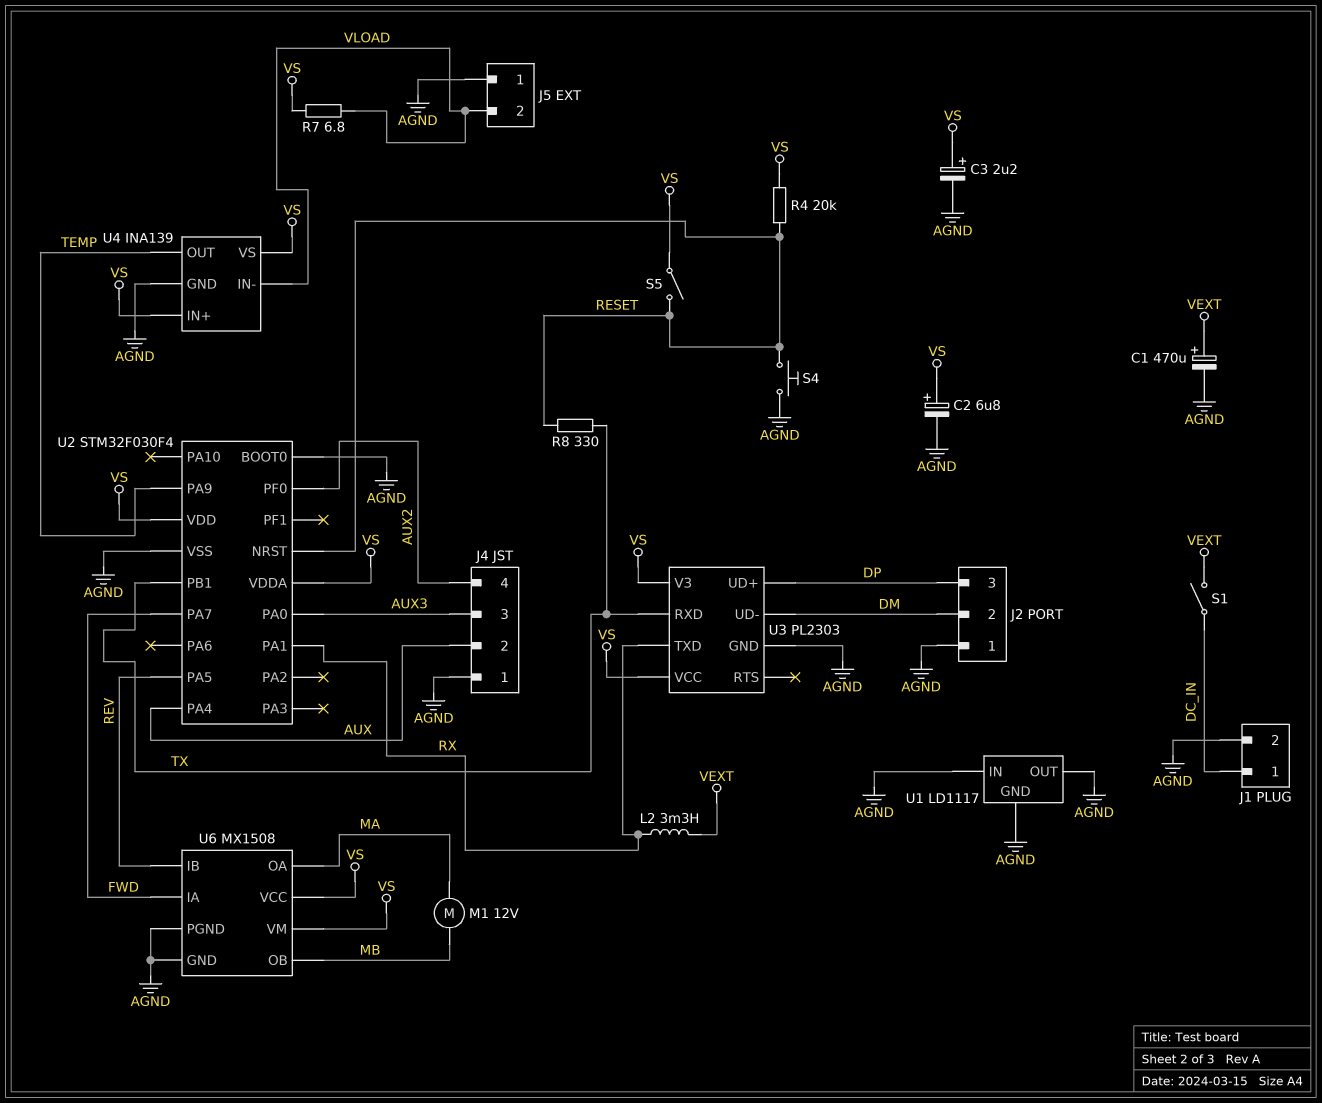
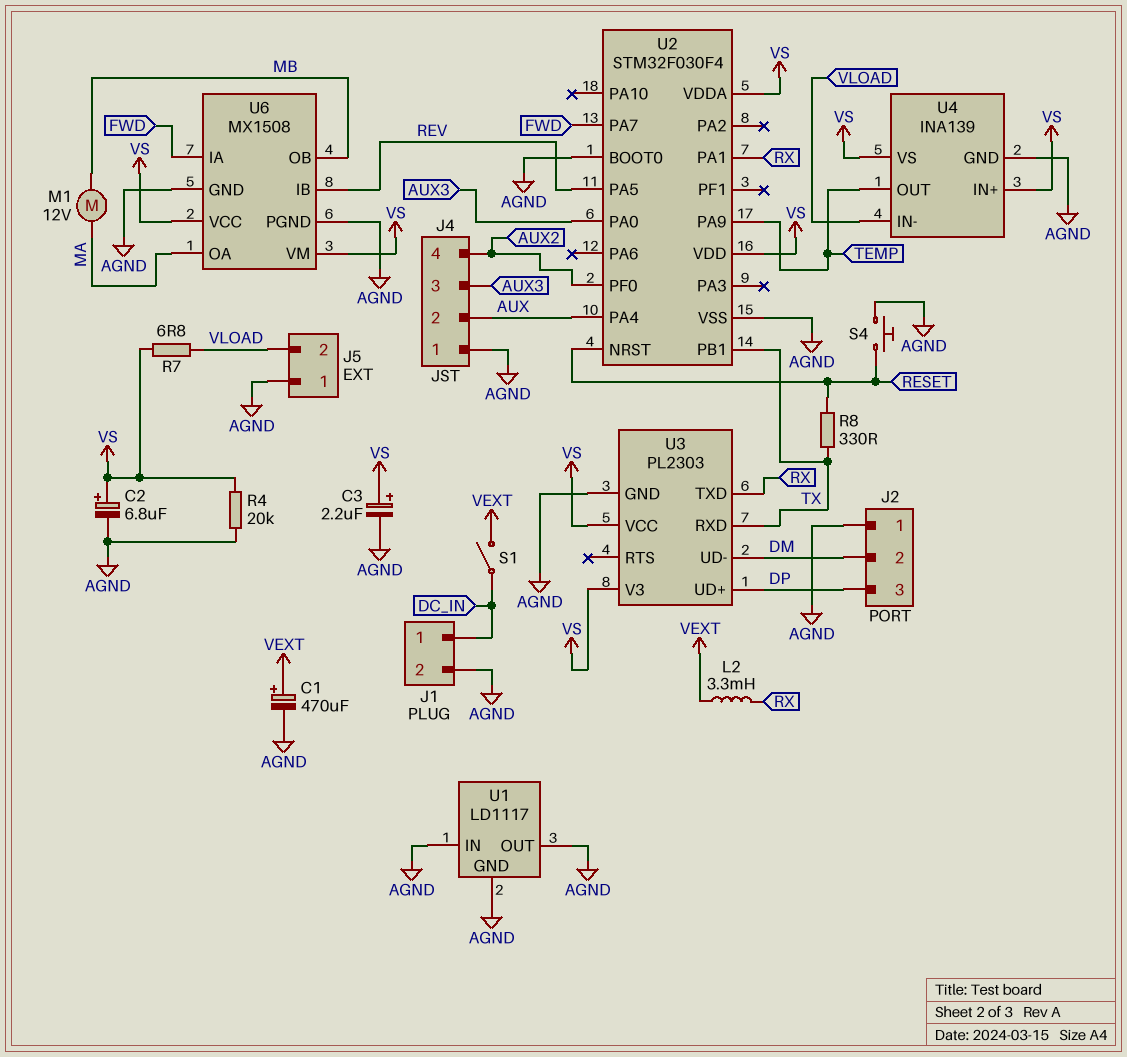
R4: 20k (RESET, VS) -> 20k (AGND, VS)
S5: switch (RESET, VS) -> none

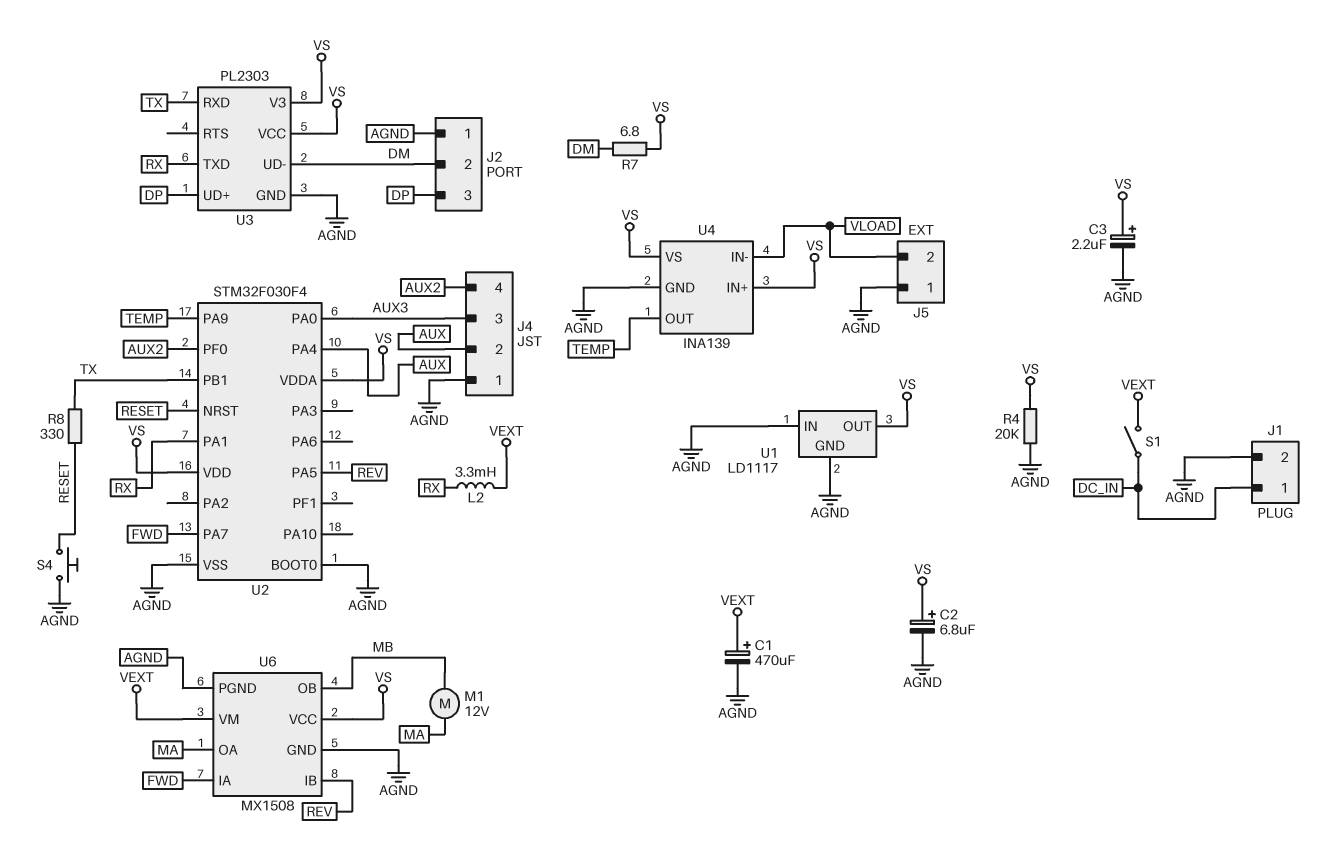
R7: 6.8 (VLOAD, VS) -> 6.8 (DM, VS)
U1 pin OUT: AGND -> VS
U6 pin VM: VS -> VEXT

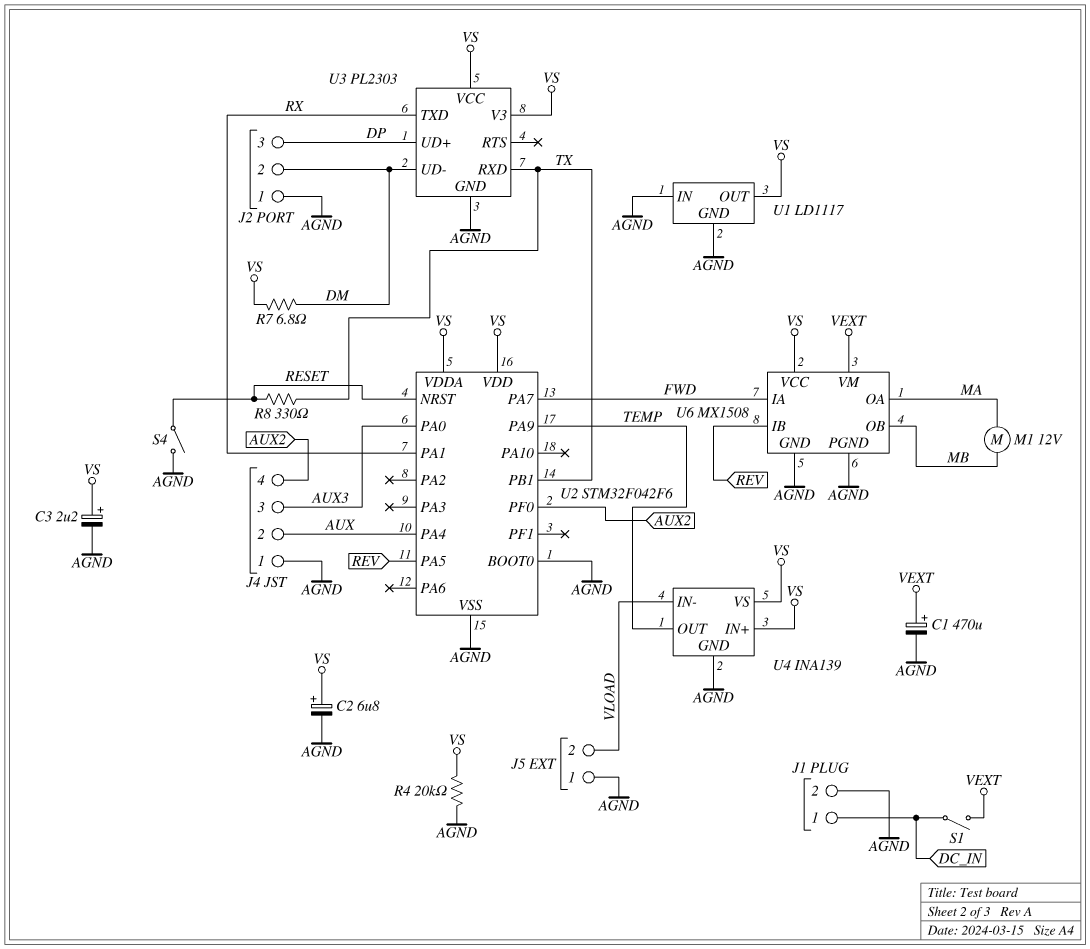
L2: 3.3mH (RX, VEXT) -> none
S4: button (AGND, RESET) -> switch (AGND, RESET)
U2: STM32F030F4 -> STM32F042F6

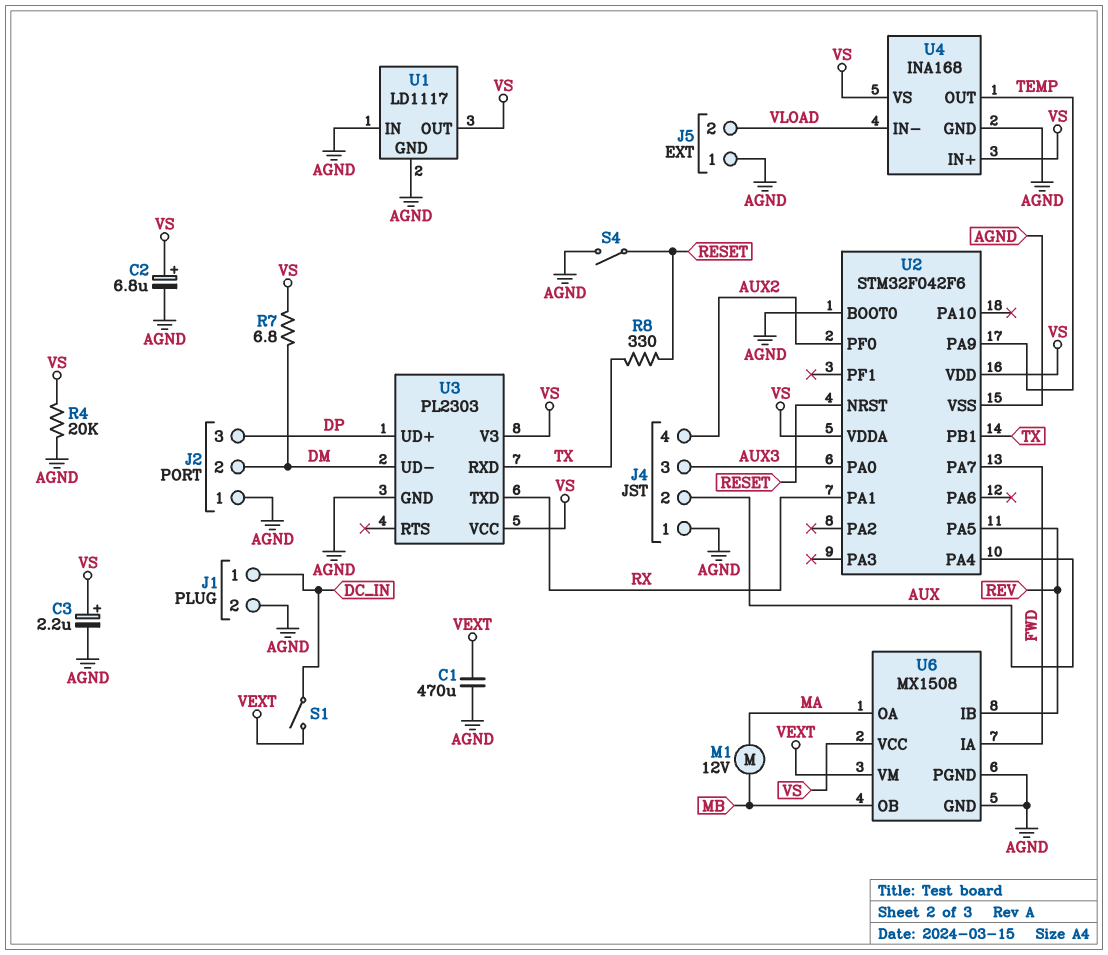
C1: 470uF (plus VEXT, minus AGND) -> 470uF (AGND, VEXT)
U4: INA139 -> INA168

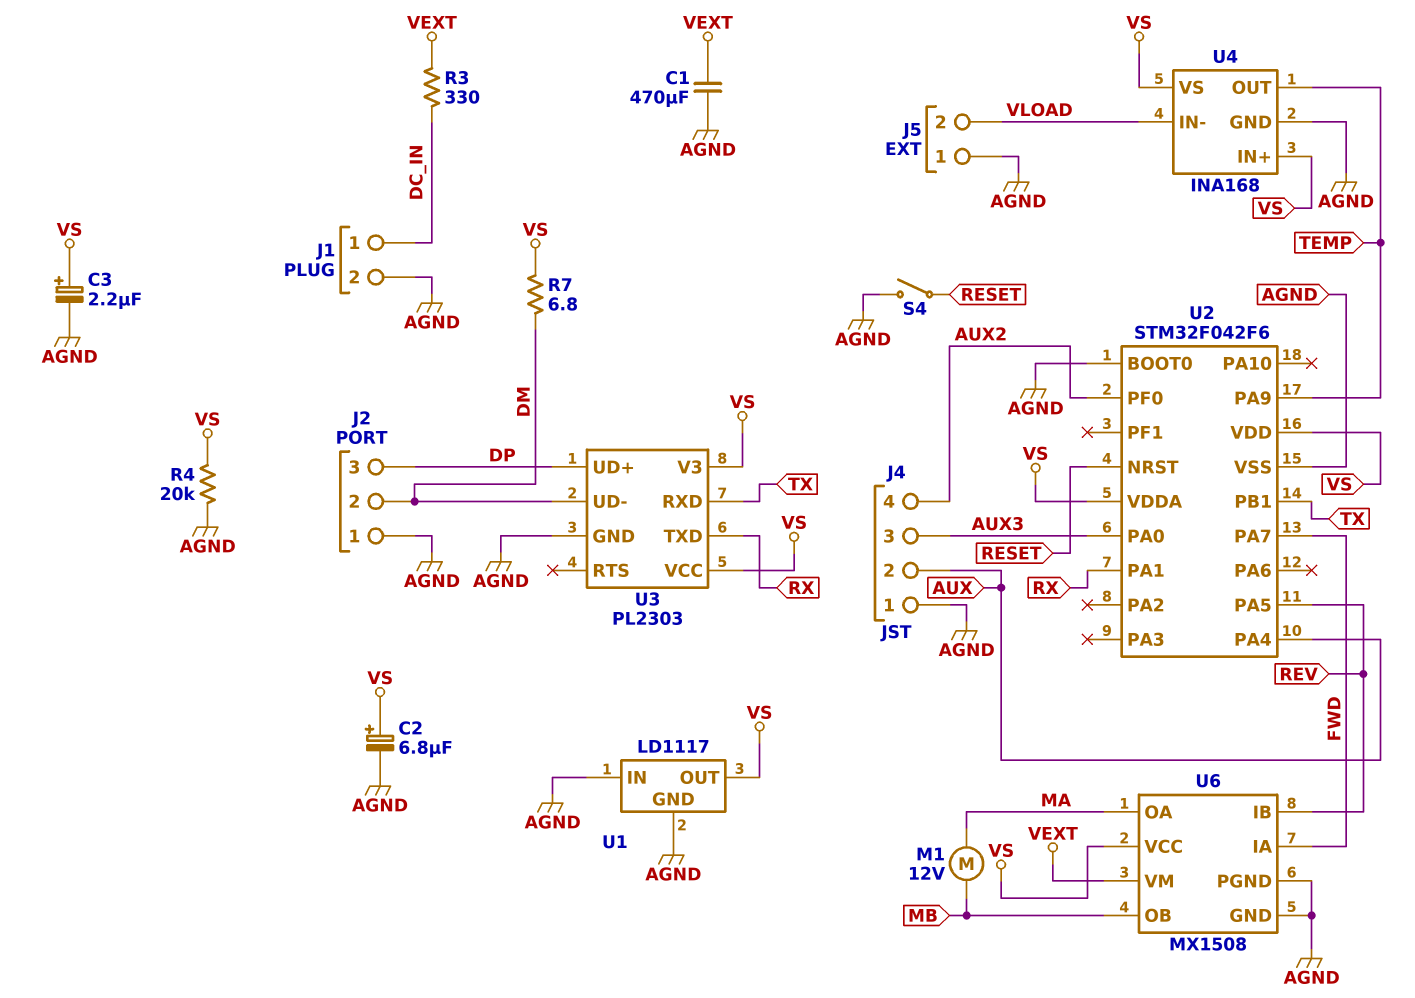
R3: none -> 330 (DC_IN, VEXT)
R8: 330 (RESET, TX) -> none
S1: switch (DC_IN, VEXT) -> none

